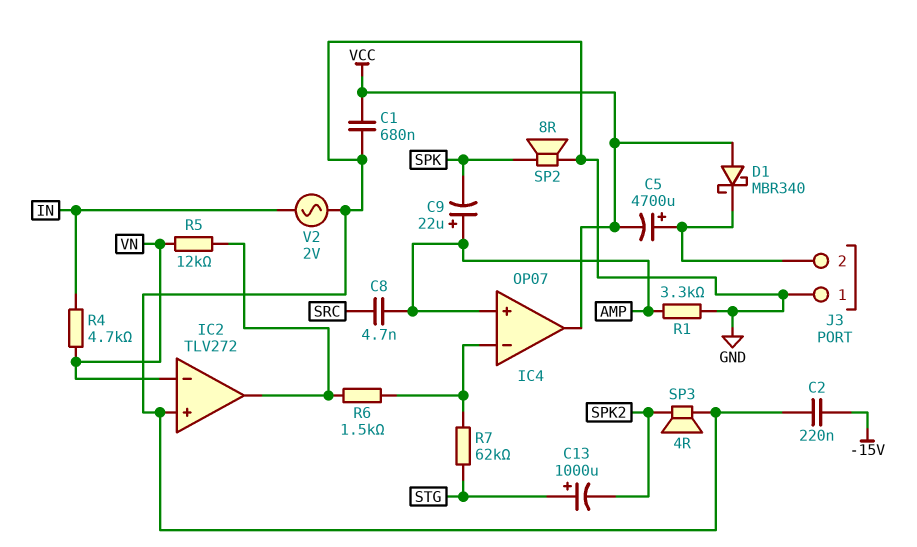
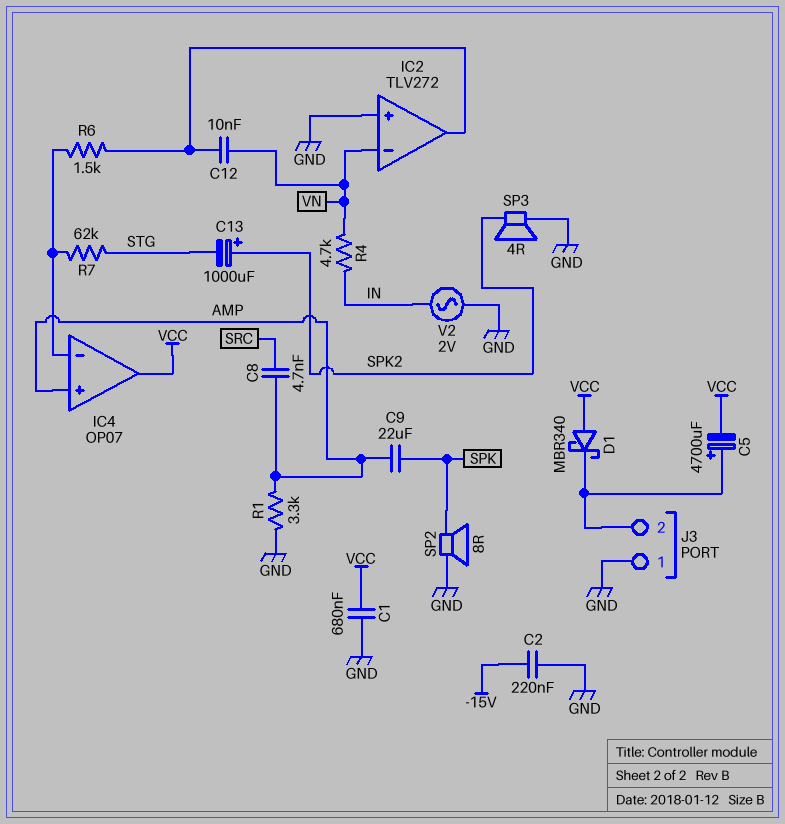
C9: 22uF (plus AMP, minus SPK) -> 22uF (AMP, SPK)
C12: none -> 10nF (IC2/out, VN)
C13: 1000uF (plus STG, minus SPK2) -> 1000uF (plus SPK2, minus STG)
R5: 12k (IC2/out, VN) -> none

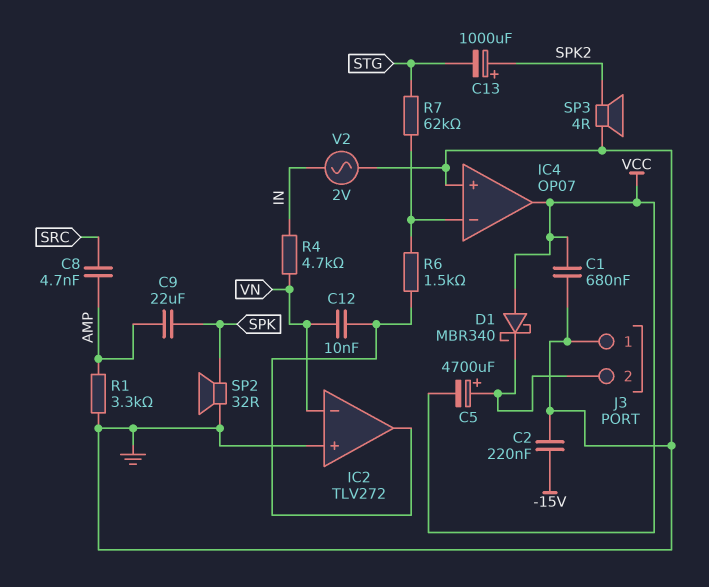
IC4 pin in+: AMP -> GND
SP2: speaker 8R (GND, SPK) -> speaker 32R (GND, SPK)

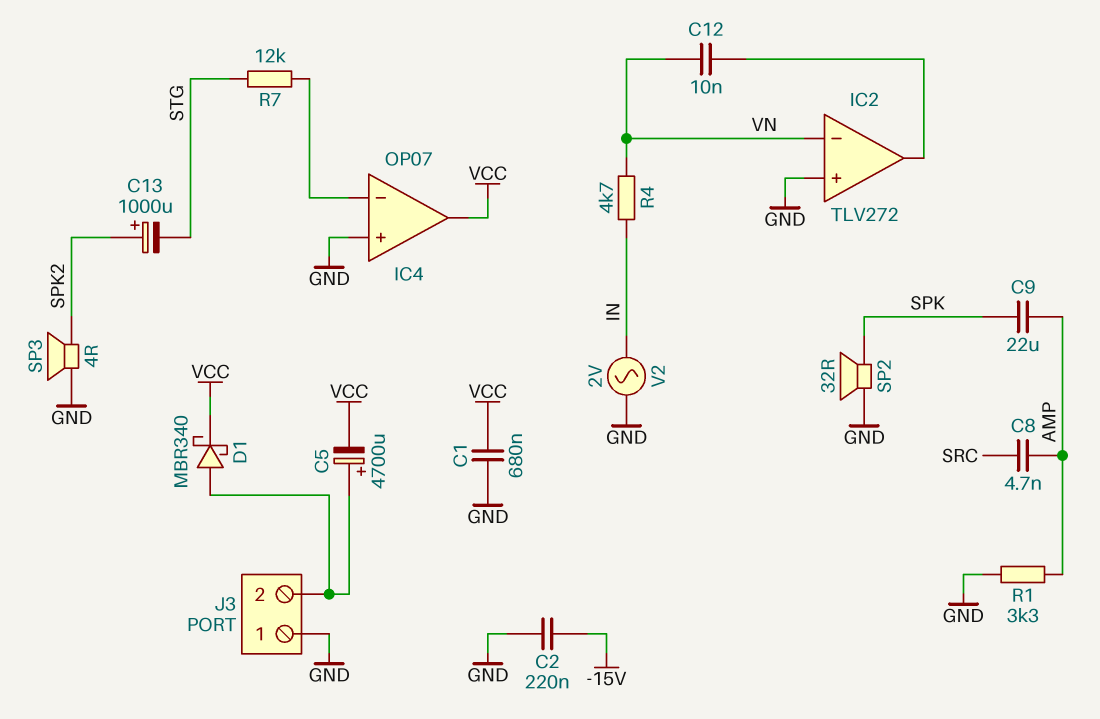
D1: schottky MBR340 (A VCC, K J3/2) -> schottky MBR340 (A J3/2, K VCC)
R6: 1.5k (IC2/out, IC4/in-) -> none
R7: 62k (IC4/in-, STG) -> 12k (IC4/in-, STG)

